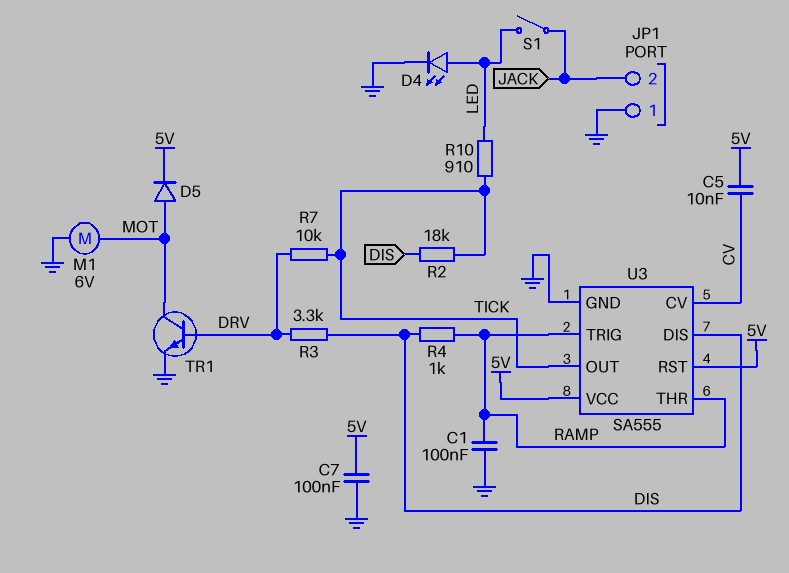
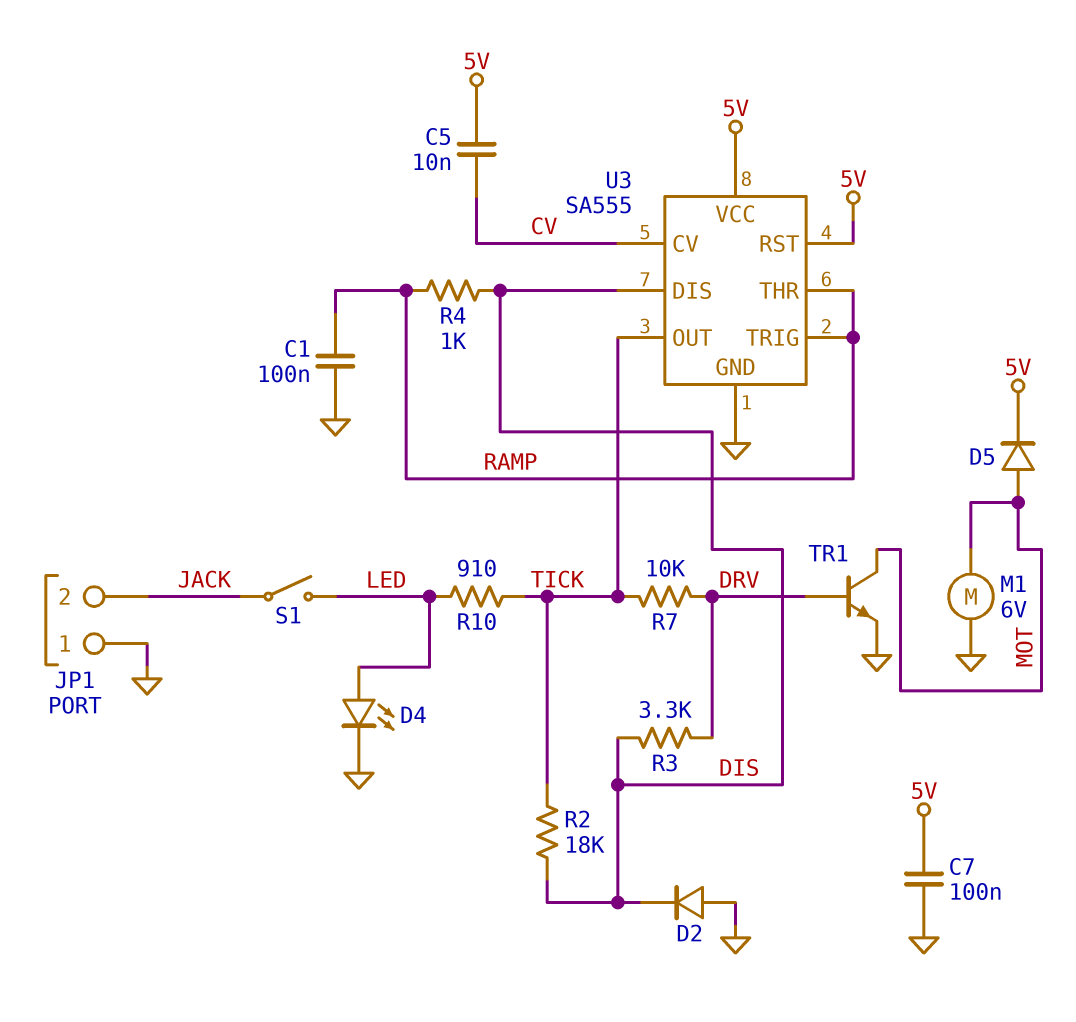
D2: none -> diode (A GND, K DIS)

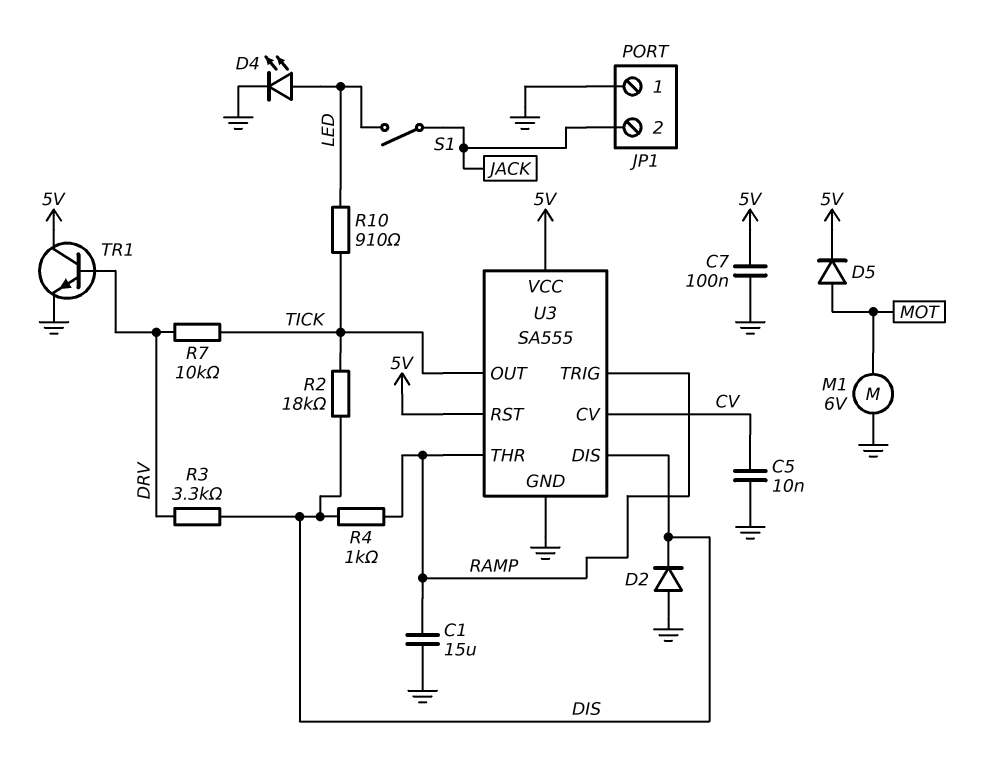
C1: 100nF (GND, RAMP) -> 15uF (GND, RAMP)
C5: 10nF (5V, CV) -> 10nF (CV, GND)
TR1: NPN (B DRV, C MOT, E GND) -> NPN (B DRV, C 5V, E GND)

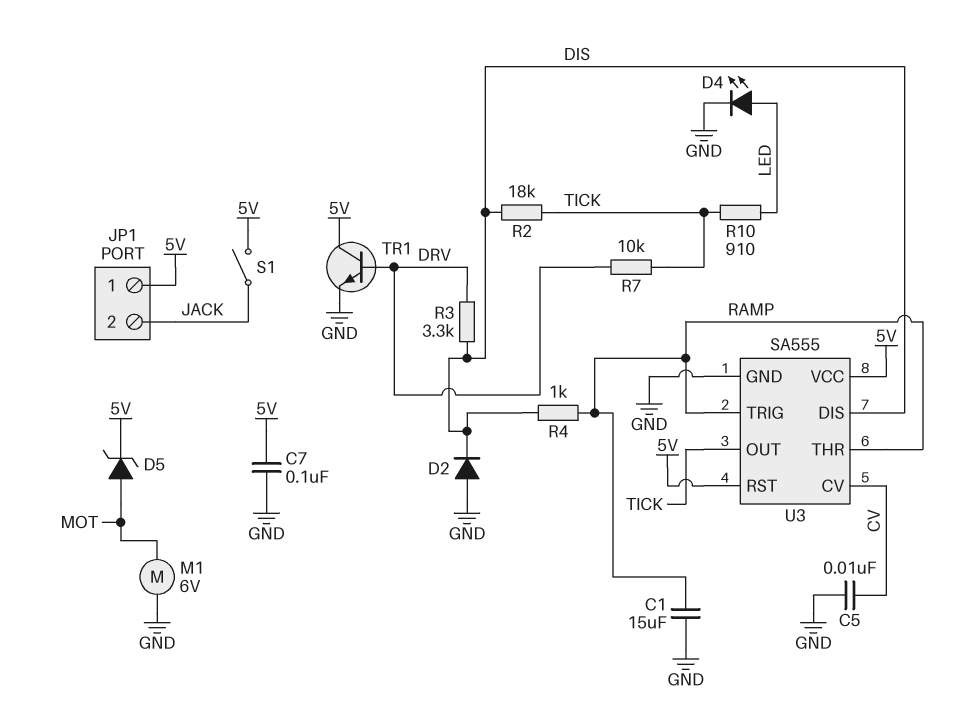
D5: diode (A MOT, K 5V) -> zener (A MOT, K 5V)
JP1 pin 1: GND -> 5V
S1: switch (JACK, LED) -> switch (5V, JACK)

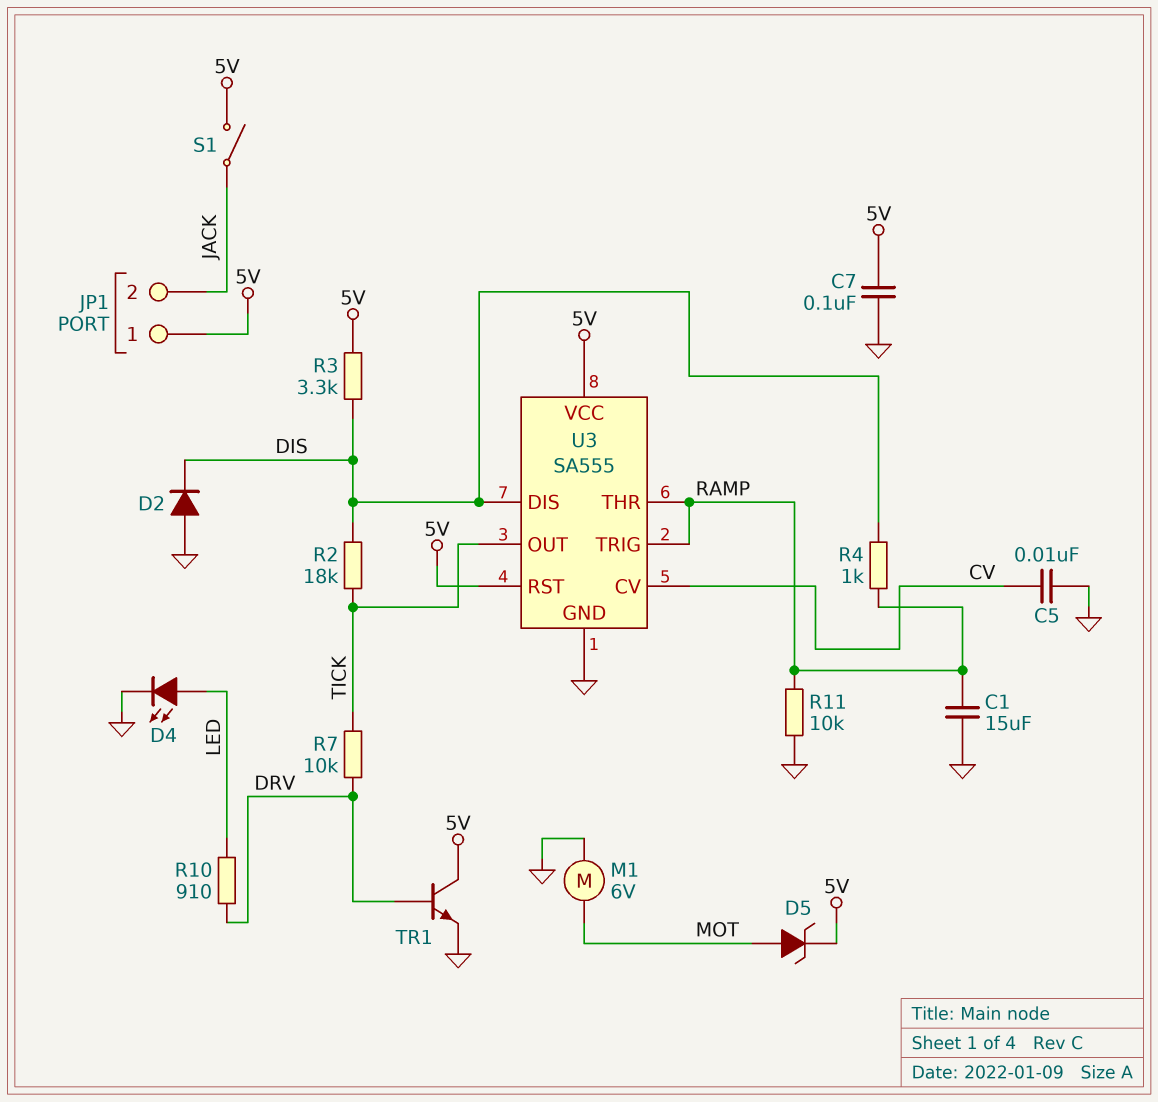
R3: 3.3k (DIS, DRV) -> 3.3k (5V, DIS)
R10: 910 (LED, TICK) -> 910 (DRV, LED)
R11: none -> 10k (GND, RAMP)

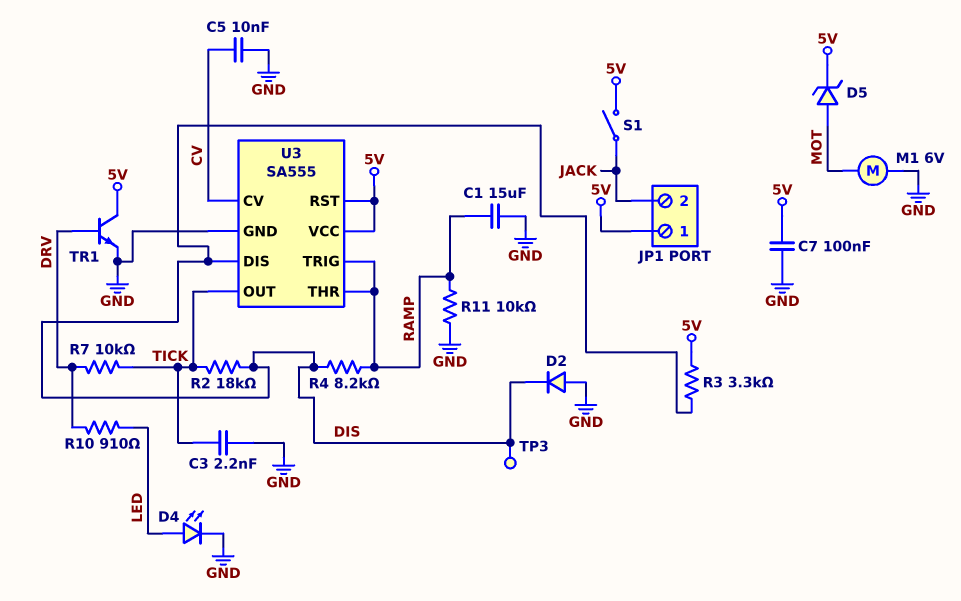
C3: none -> 2.2nF (GND, TICK)
R4: 1k (DIS, RAMP) -> 8.2k (DIS, RAMP)
TP3: none -> test point (DIS)

